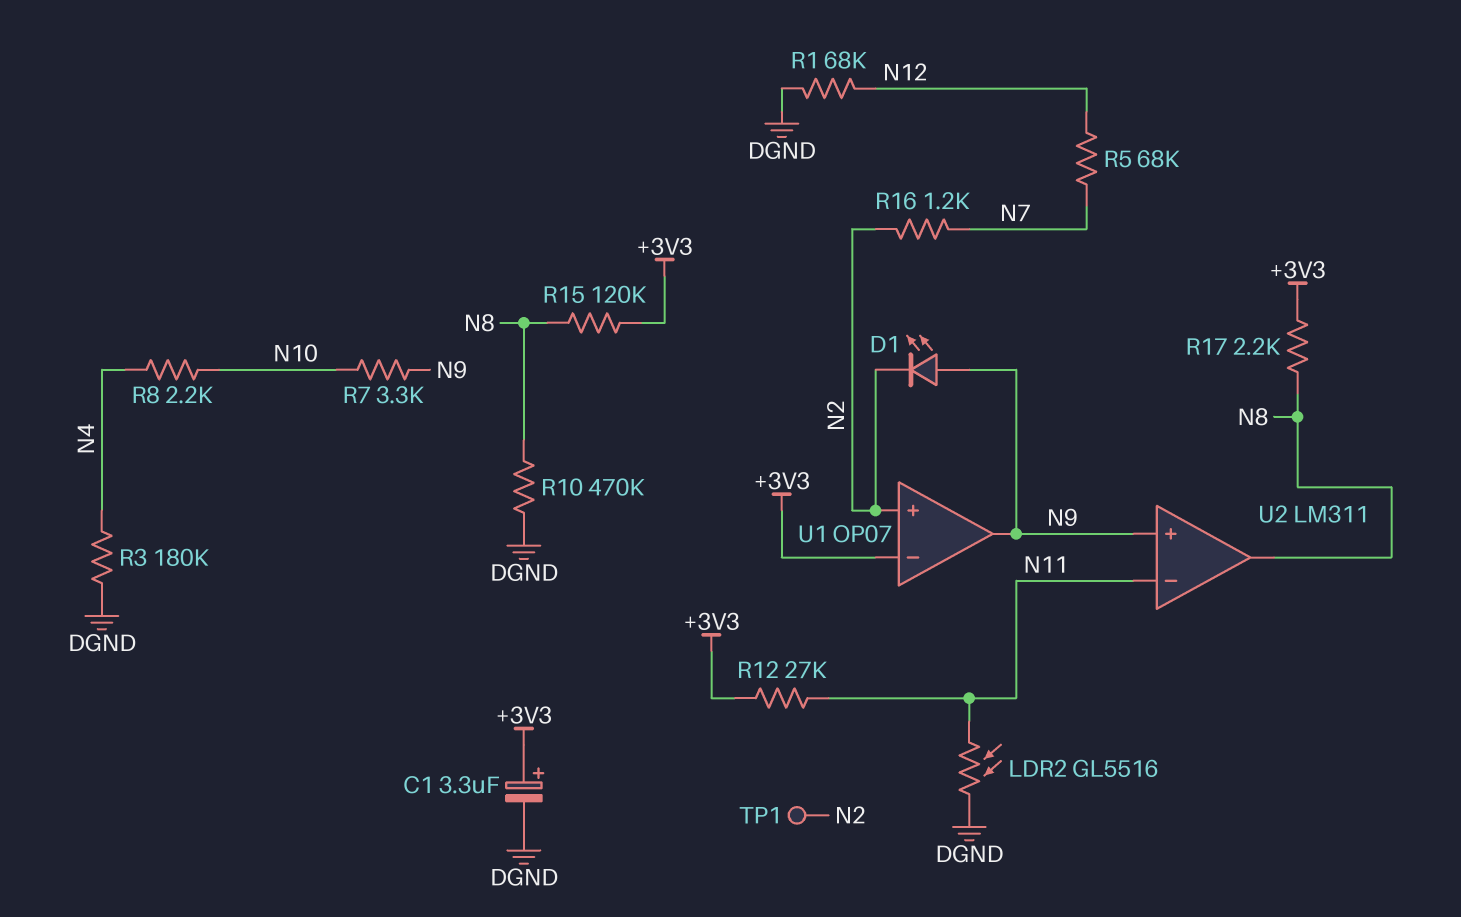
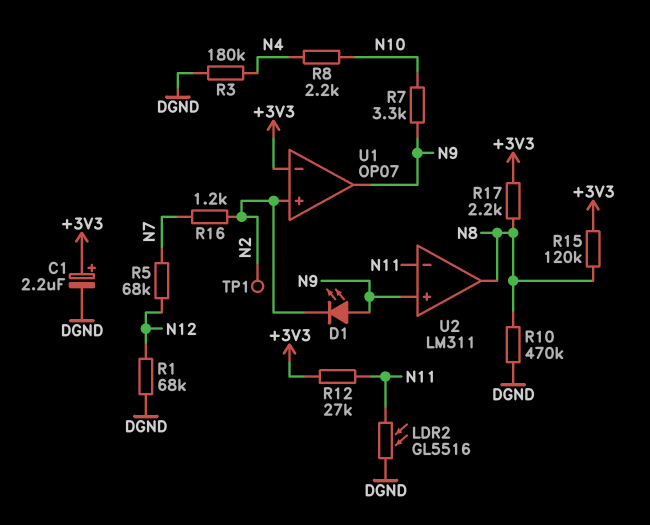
C1: 3.3uF (plus +3V3, minus DGND) -> 2.2uF (plus +3V3, minus DGND)

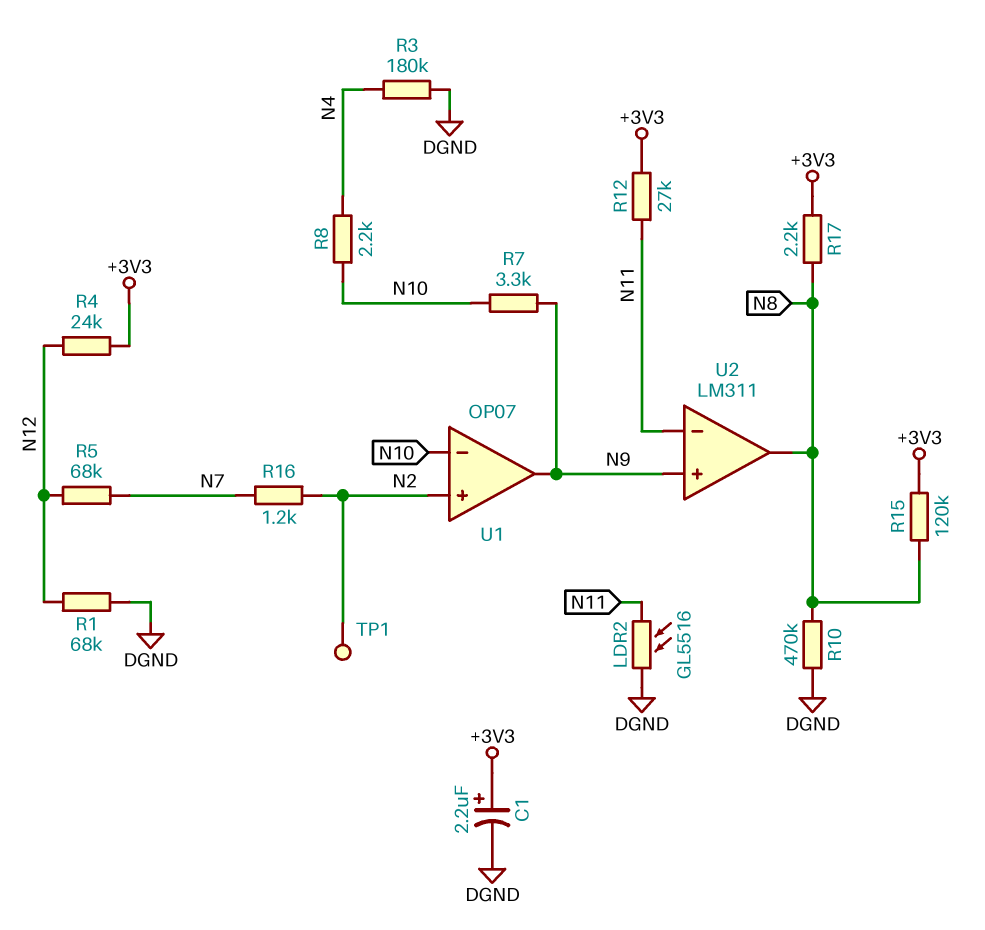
D1: LED (A N9, K N2) -> none
R4: none -> 24k (+3V3, N12)
U1 pin in-: +3V3 -> N10

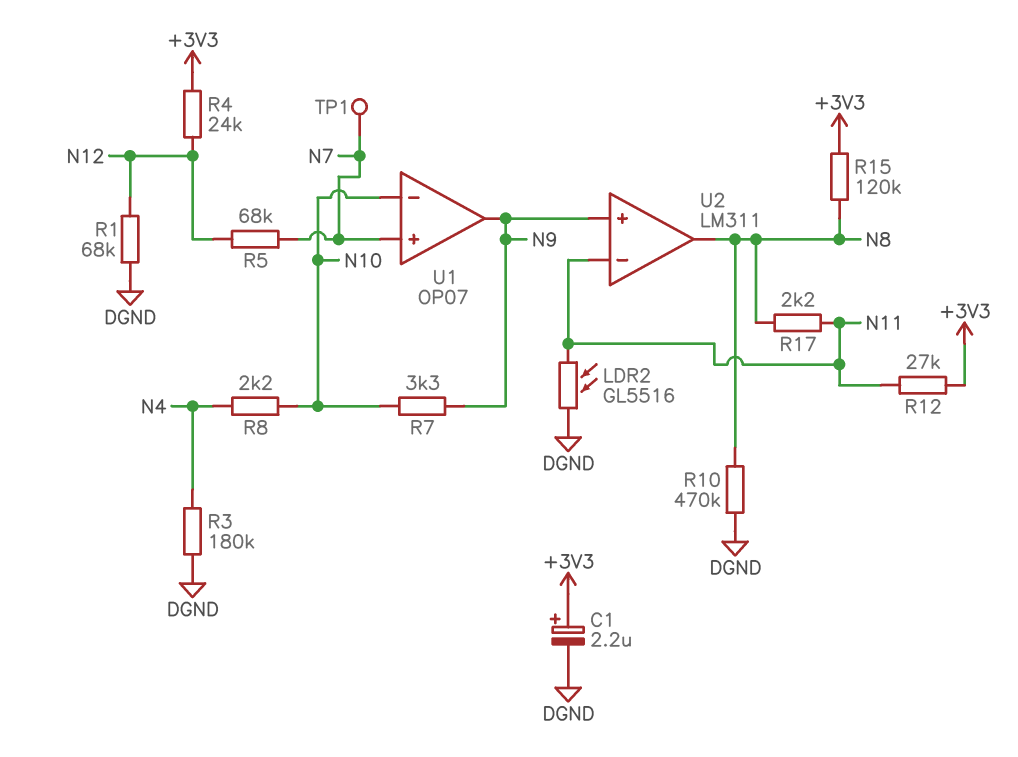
R16: 1.2k (N2, N7) -> none
R17: 2.2k (+3V3, N8) -> 2.2k (N8, N11)
TP1: test point (N2) -> test point (N7)
U1 pin in+: N2 -> N7

